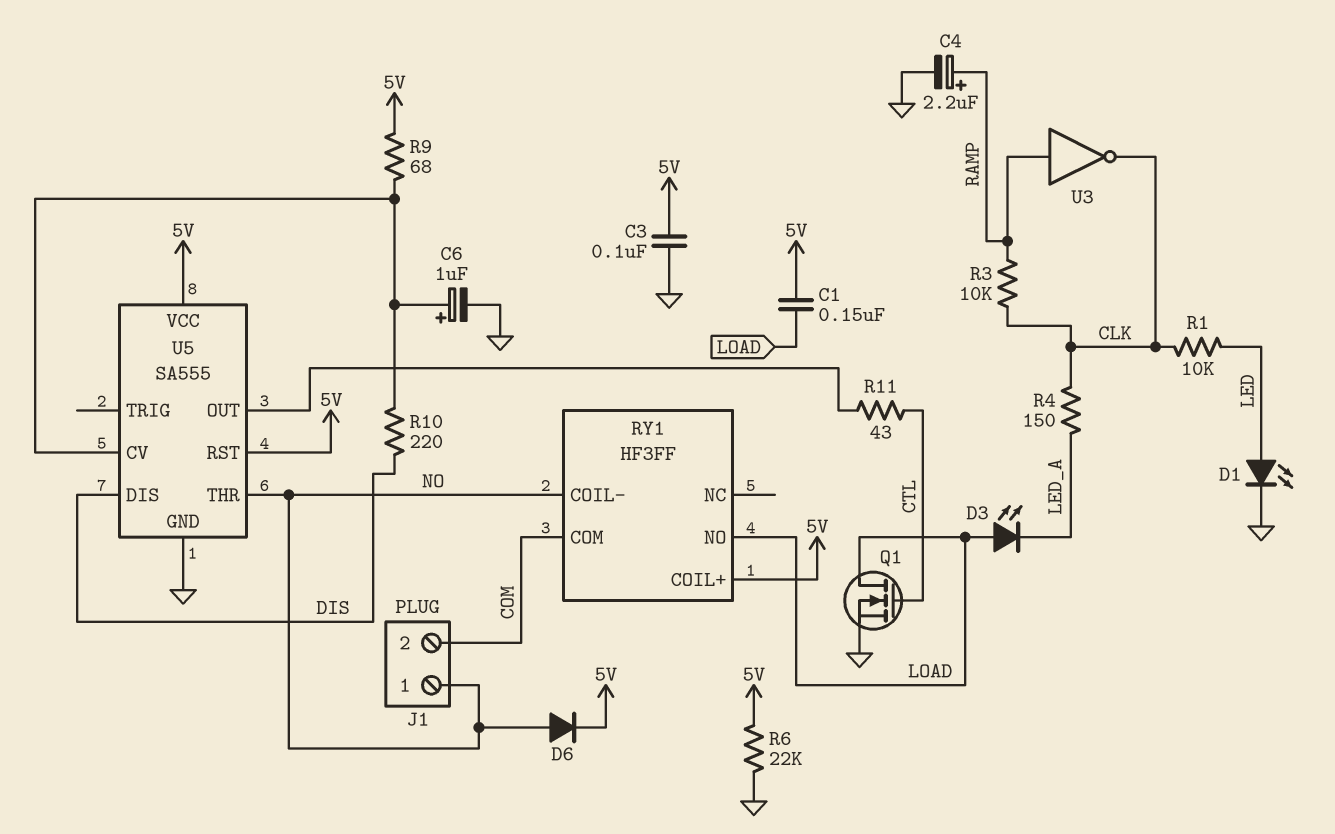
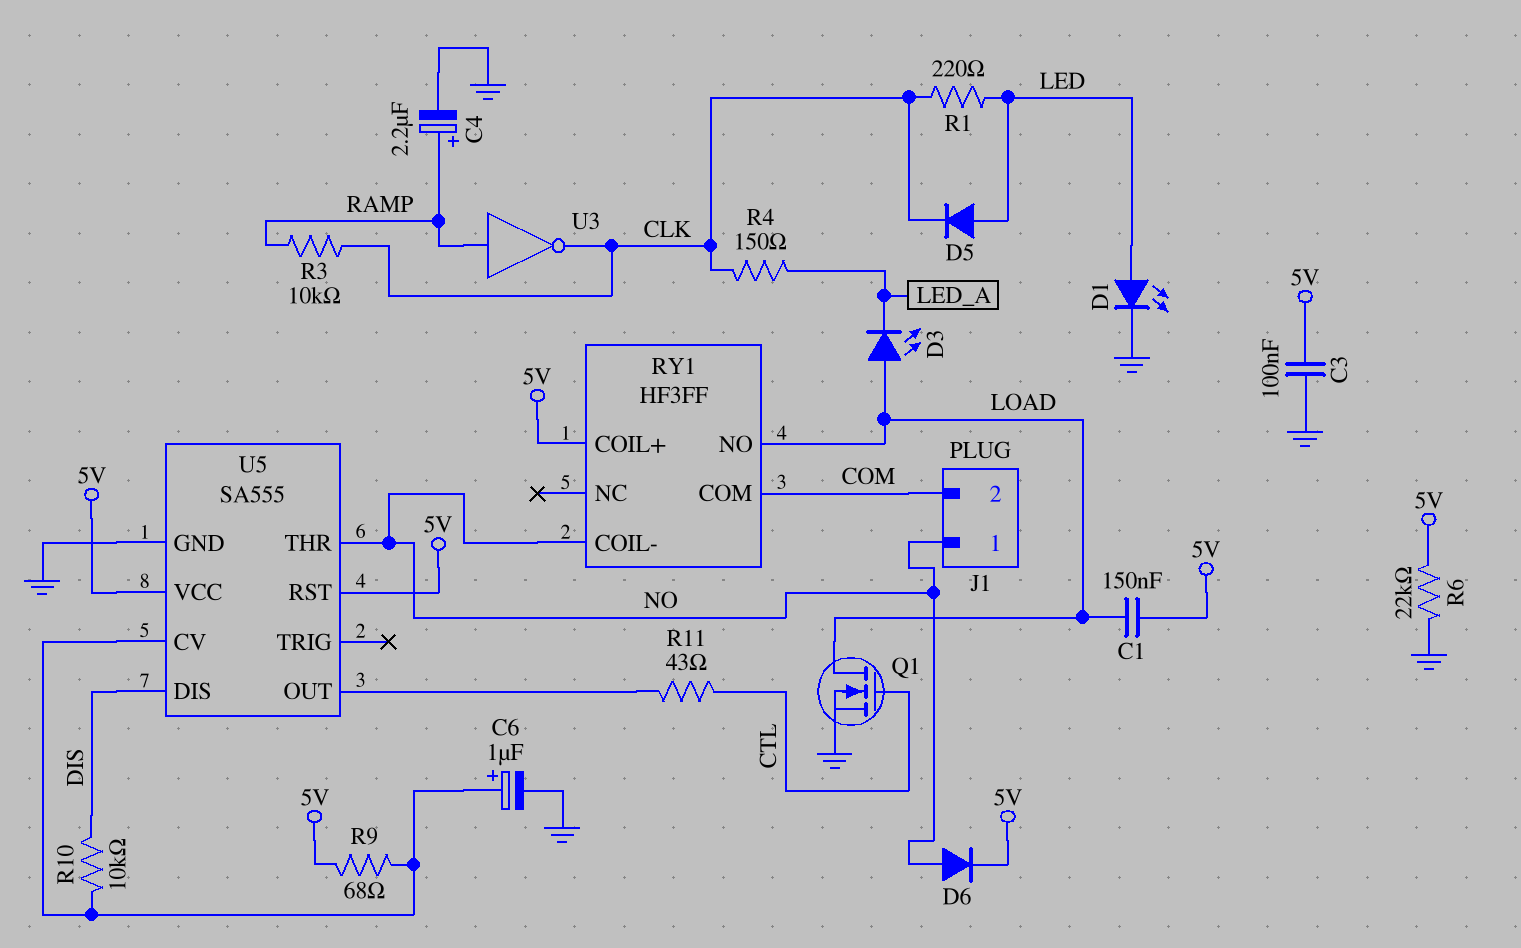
D5: none -> diode (A LED, K CLK)
R1: 10k (CLK, LED) -> 220 (CLK, LED)
R10: 220 (DIS, U5/CV) -> 10k (DIS, U5/CV)

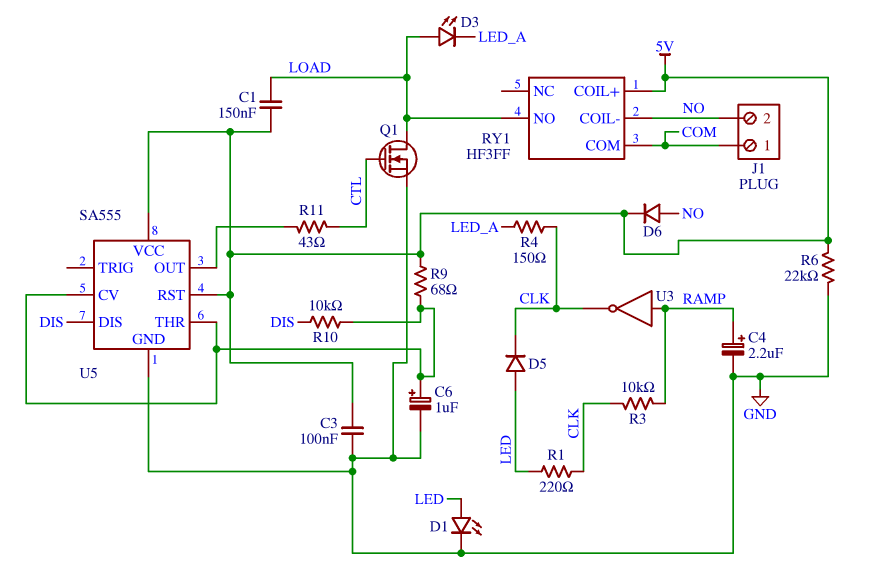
J1 pin 1: NO -> COM
J1 pin 2: COM -> NO
U5 pin THR: NO -> U5/CV

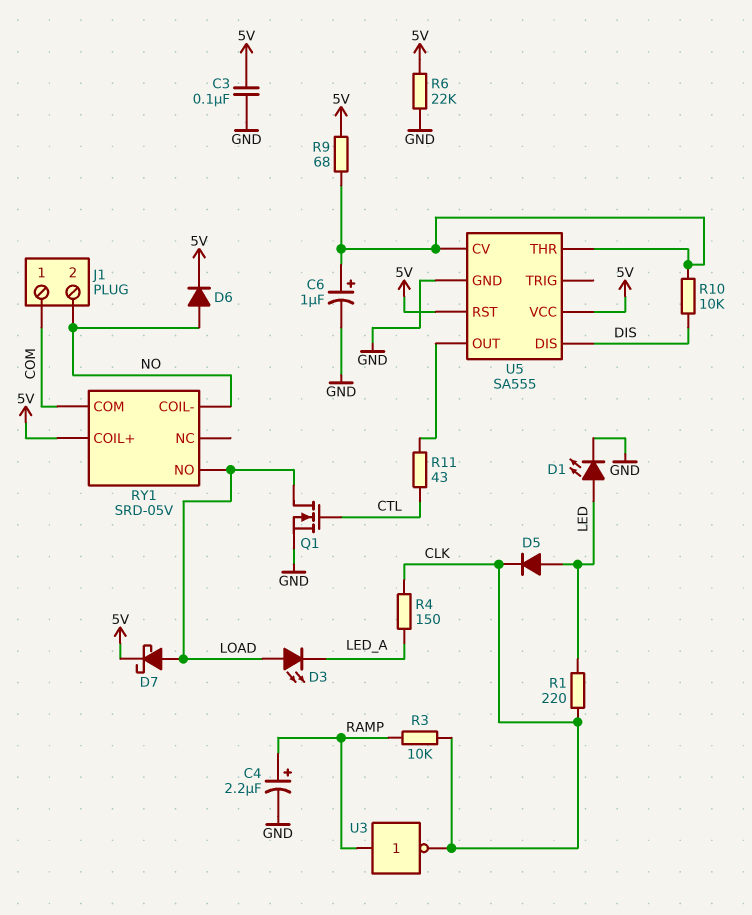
C1: 150nF (5V, LOAD) -> none
D7: none -> schottky (A LOAD, K 5V)
RY1: HF3FF -> SRD-05V

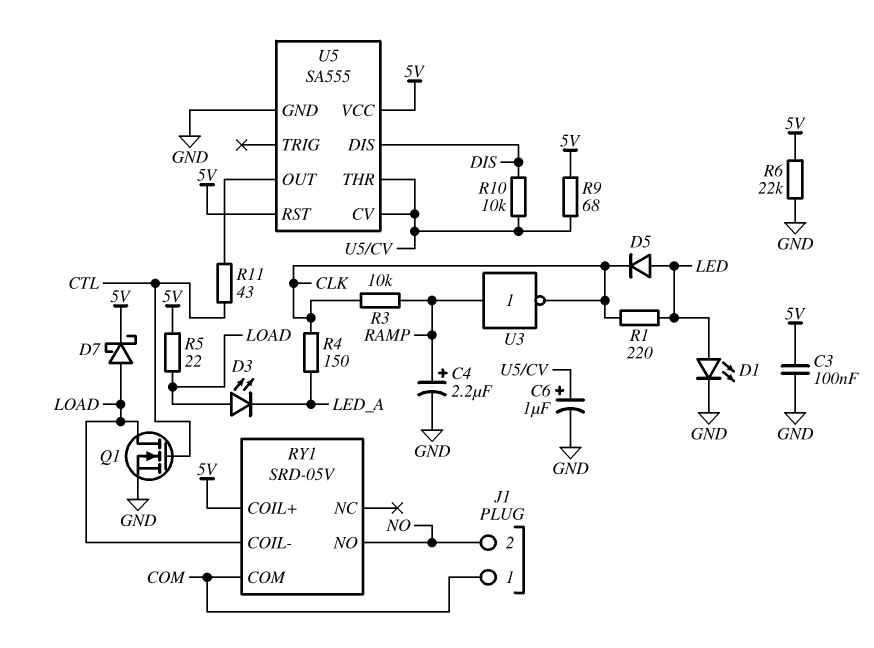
D6: diode (A NO, K 5V) -> none
R5: none -> 22 (5V, LOAD)
RY1 pin COIL-: NO -> LOAD
RY1 pin NO: LOAD -> NO

